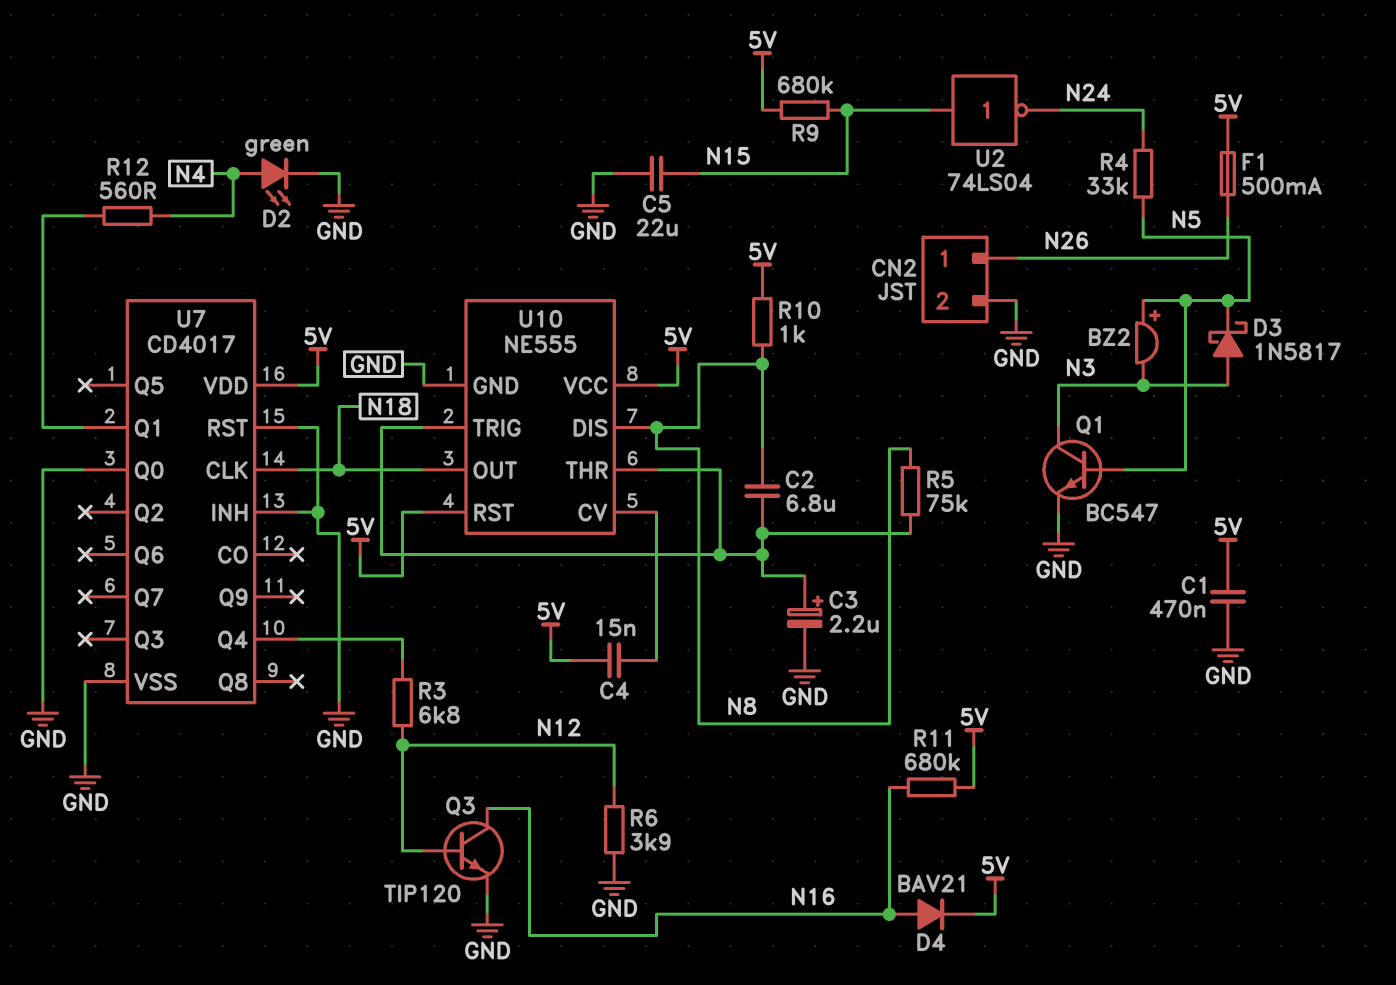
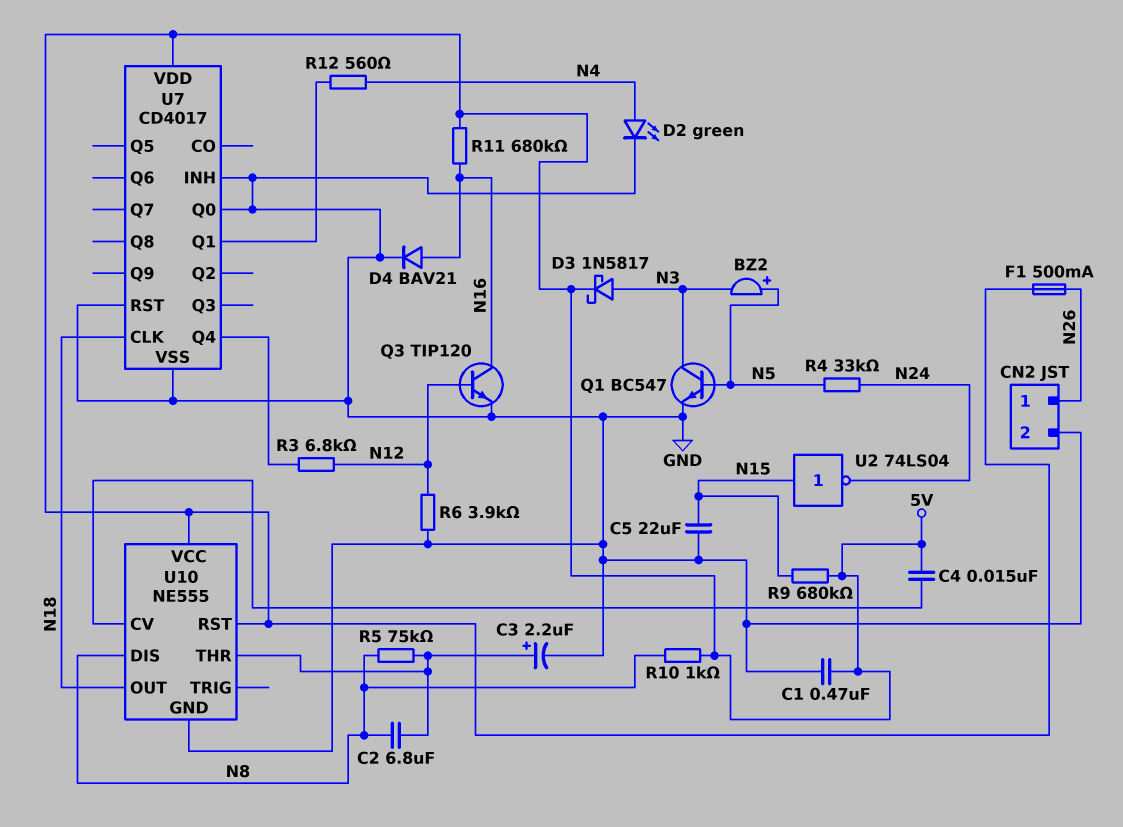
D3: schottky 1N5817 (A N3, K N5) -> schottky 1N5817 (A N3, K 5V)
D4: diode BAV21 (A N16, K 5V) -> diode BAV21 (A N16, K GND)
U10 pin TRIG: U10/THR -> none

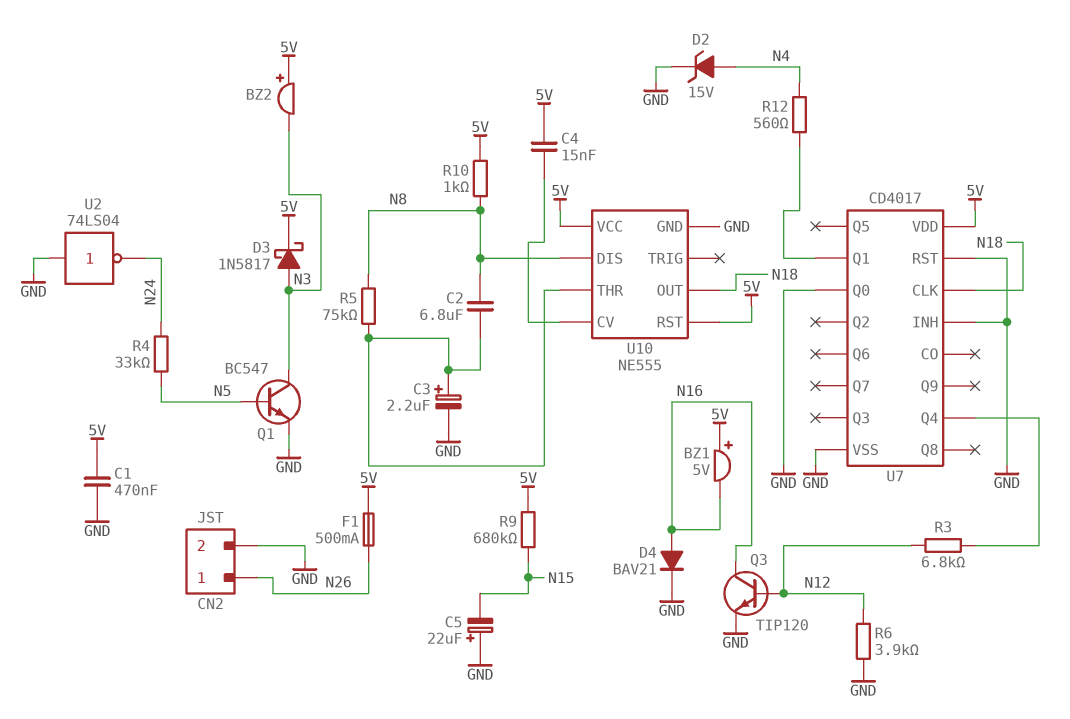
BZ1: none -> buzzer 5V (plus 5V, minus N16)
BZ2: buzzer (plus N5, minus N3) -> buzzer (plus 5V, minus N3)
C5: 22uF (GND, N15) -> 22uF (plus GND, minus N15)
D2: LED green (A N4, K GND) -> zener 15V (A N4, K GND)
R11: 680k (5V, N16) -> none
U2: NOT 74LS04 (in N15, out N24) -> NOT 74LS04 (in GND, out N24)

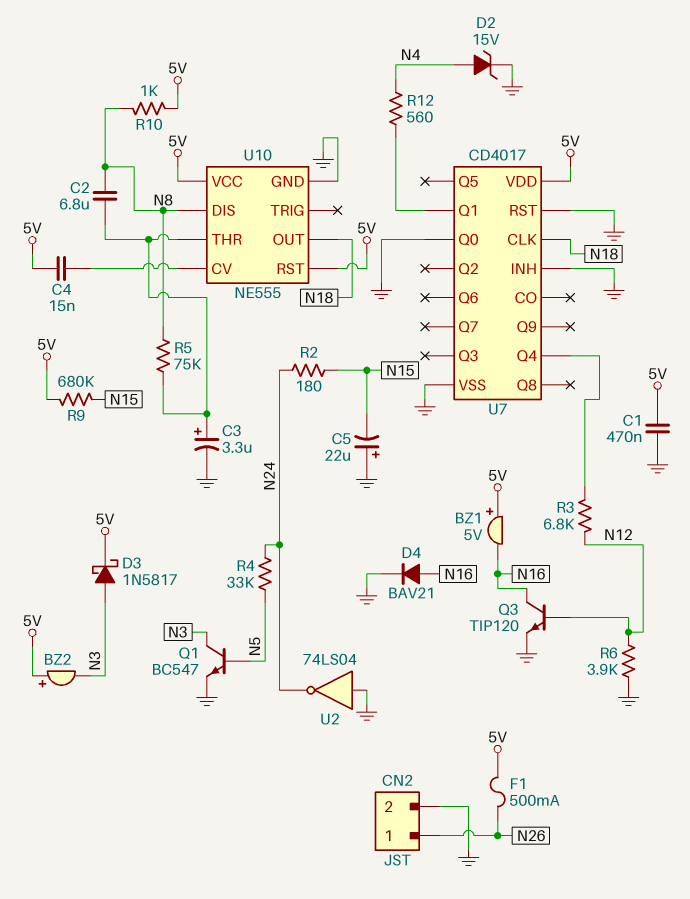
C3: 2.2uF (plus U10/THR, minus GND) -> 3.3uF (plus U10/THR, minus GND)
R2: none -> 180 (N15, N24)

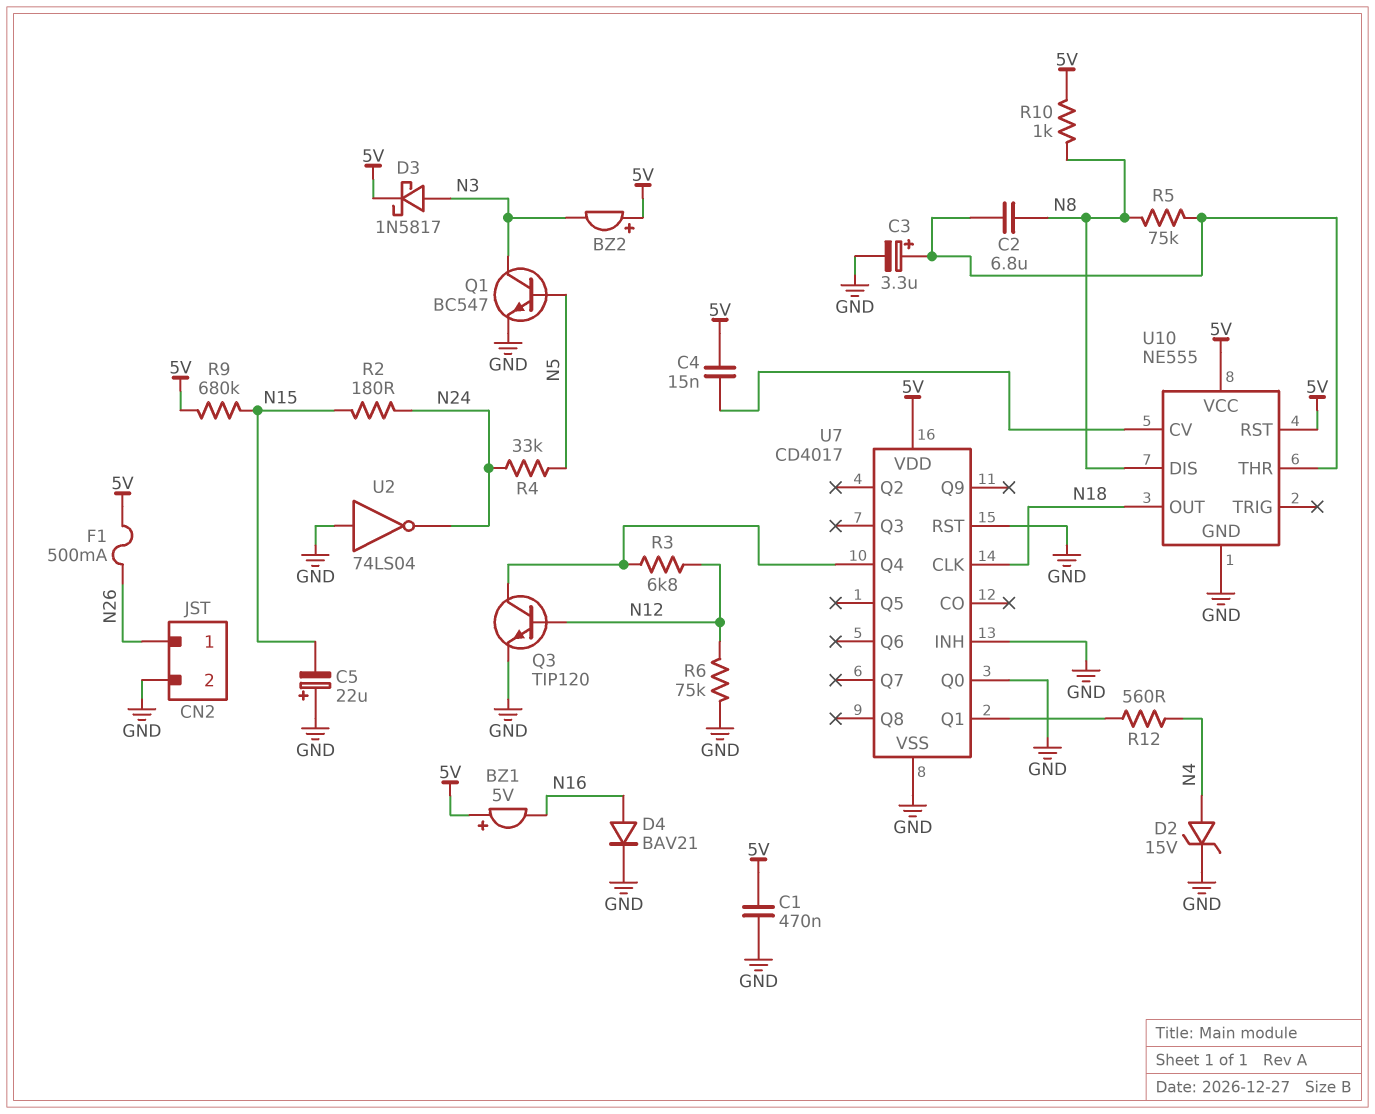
Q3: NPN TIP120 (B N12, C N16, E GND) -> NPN TIP120 (B N12, C U7/Q4, E GND)
R6: 3.9k (GND, N12) -> 75k (GND, N12)

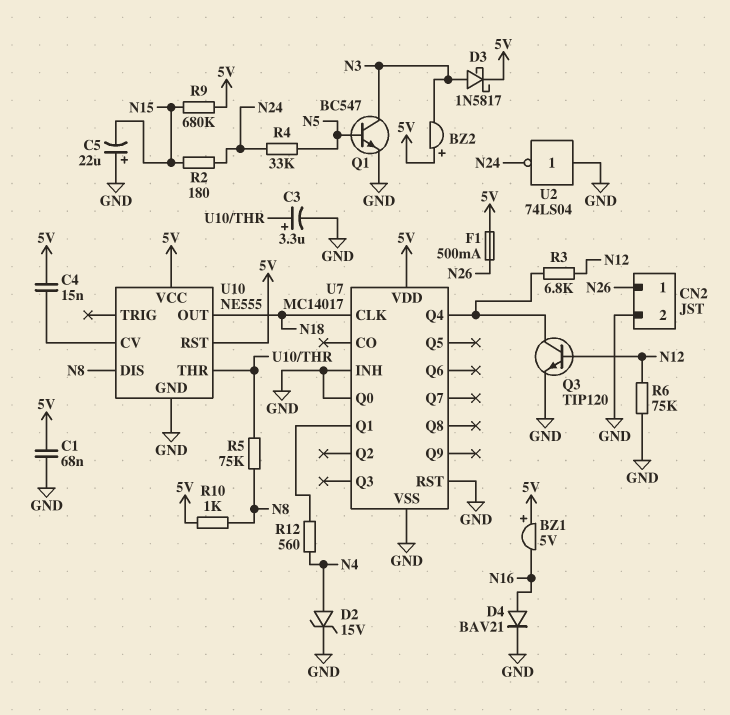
C1: 470nF (5V, GND) -> 68nF (5V, GND)
C2: 6.8uF (N8, U10/THR) -> none
U7: CD4017 -> MC14017

